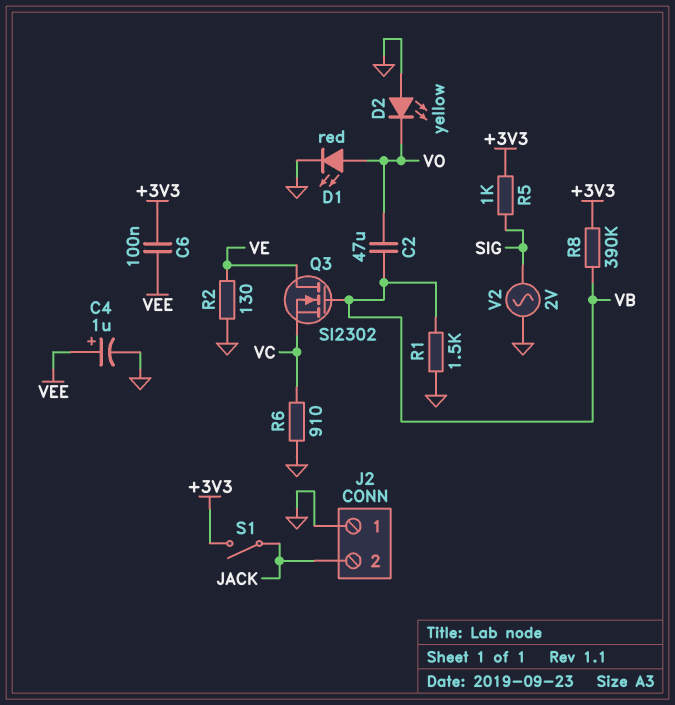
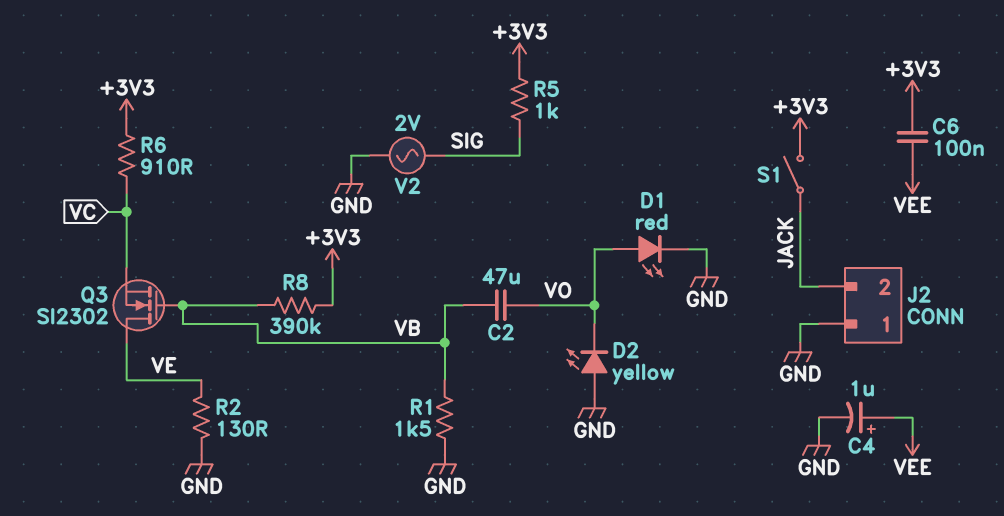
R6: 910 (GND, VC) -> 910 (+3V3, VC)

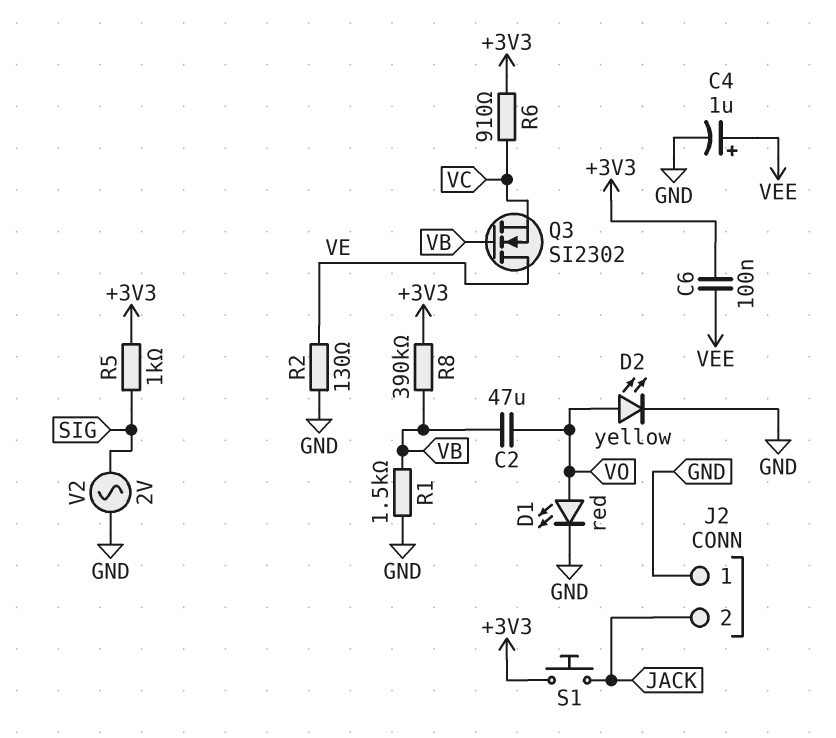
D2: LED yellow (A GND, K VO) -> LED yellow (A VO, K GND)
S1: switch (+3V3, JACK) -> button (+3V3, JACK)

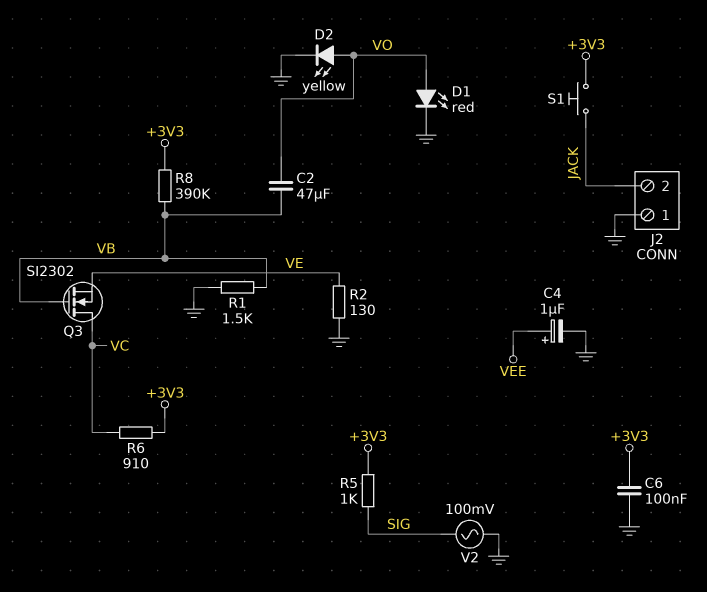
C6: 100nF (+3V3, VEE) -> 100nF (+3V3, GND)
Q3: NMOS SI2302 (G VB, D VE, S VC) -> NMOS SI2302 (G VB, D VC, S VE)
V2: AC 2V (GND, SIG) -> AC 100mV (GND, SIG)

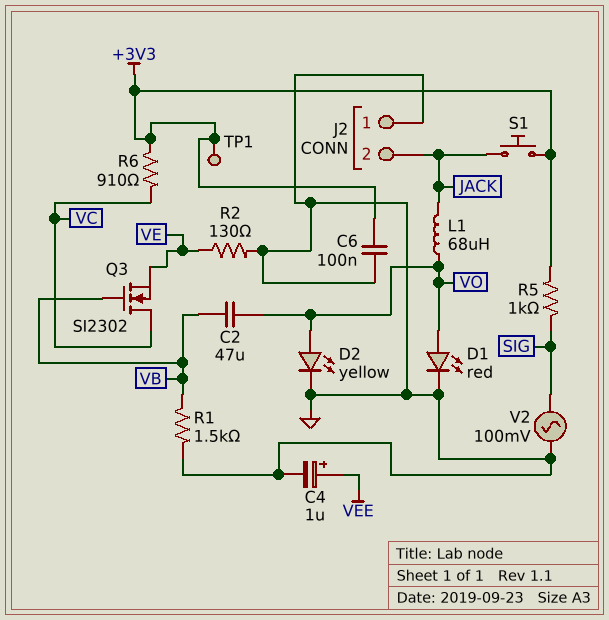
L1: none -> 68uH (JACK, VO)
R8: 390k (+3V3, VB) -> none
TP1: none -> test point (+3V3)

